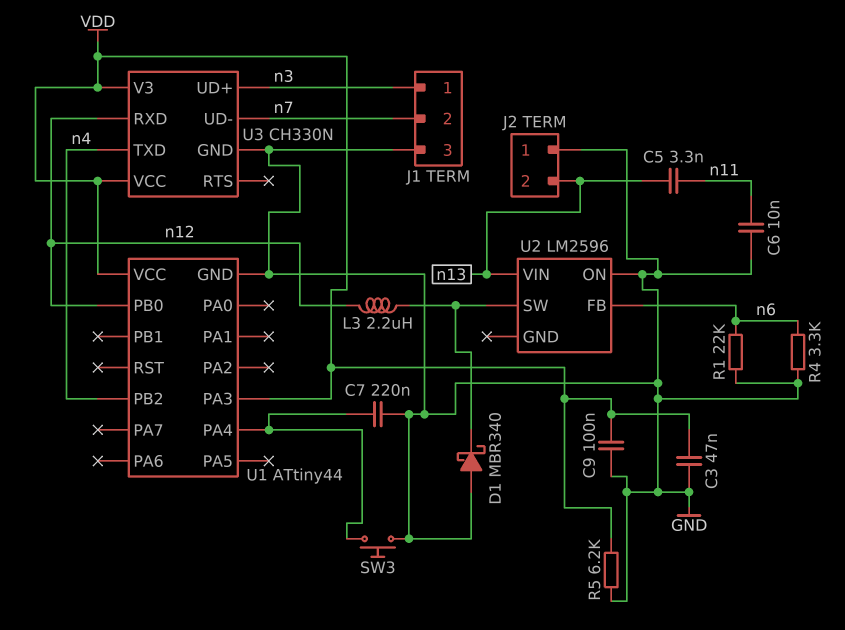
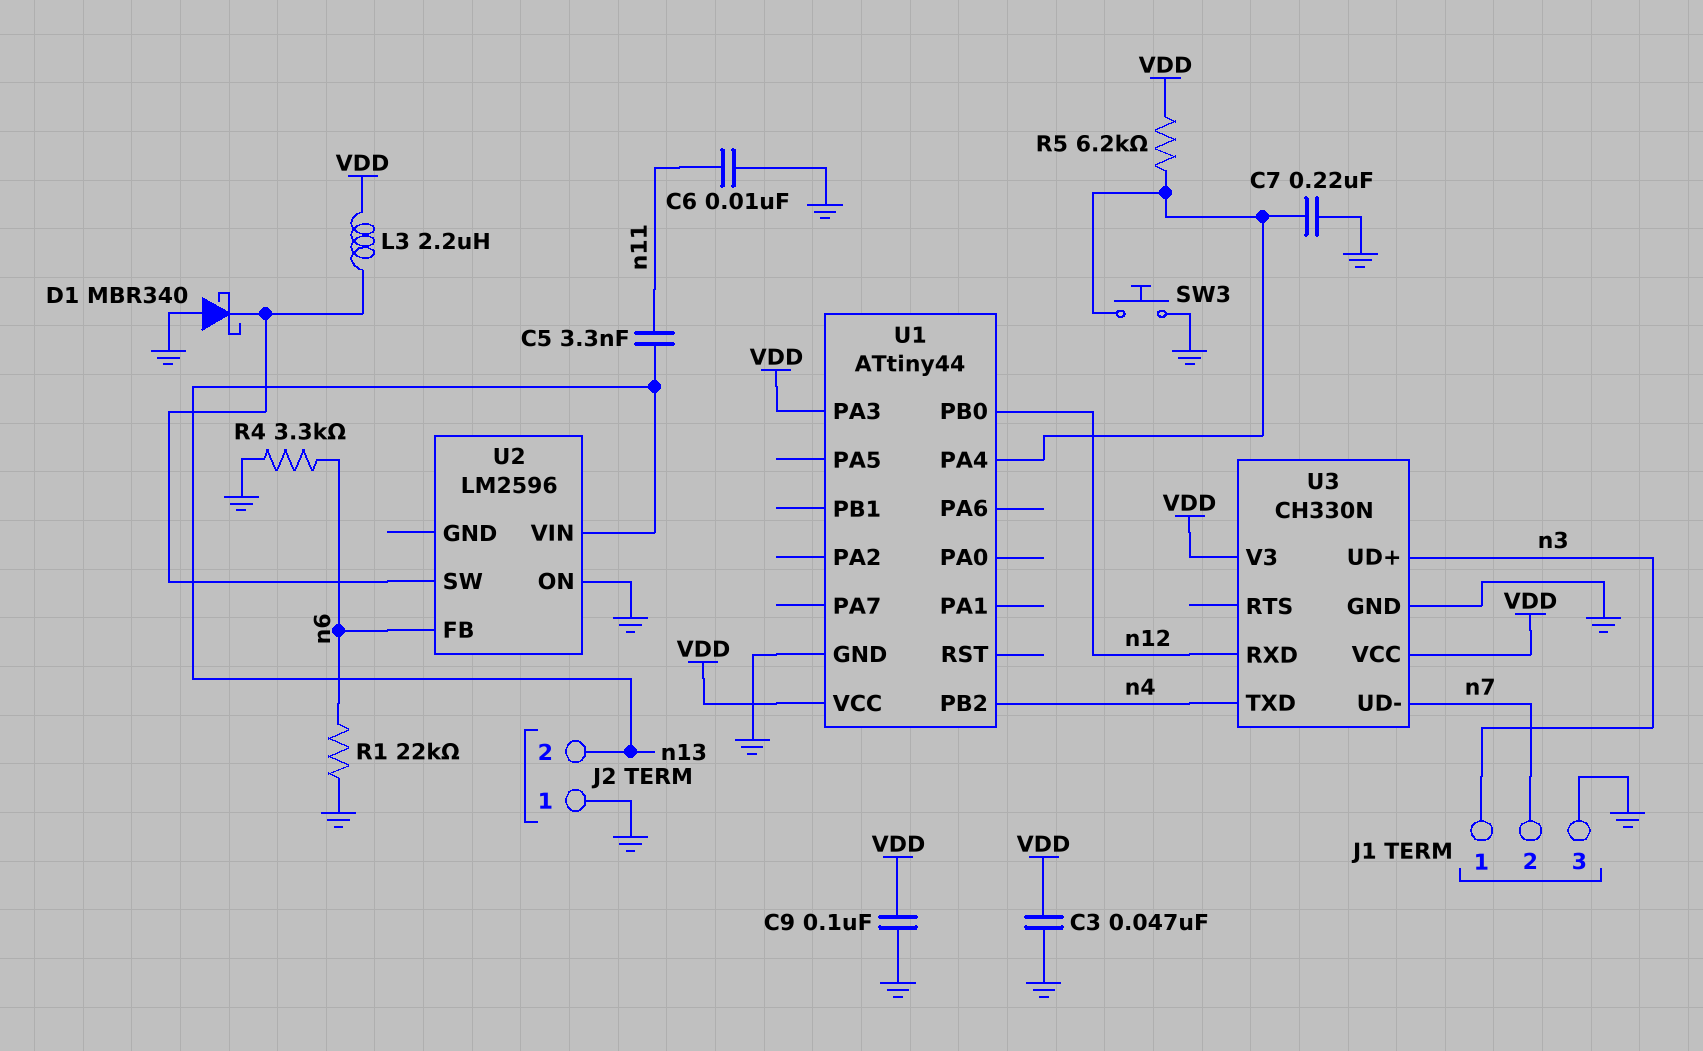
L3: 2.2uH (U2/SW, n12) -> 2.2uH (U2/SW, VDD)
R5: 6.2k (GND, VDD) -> 6.2k (U1/PA4, VDD)

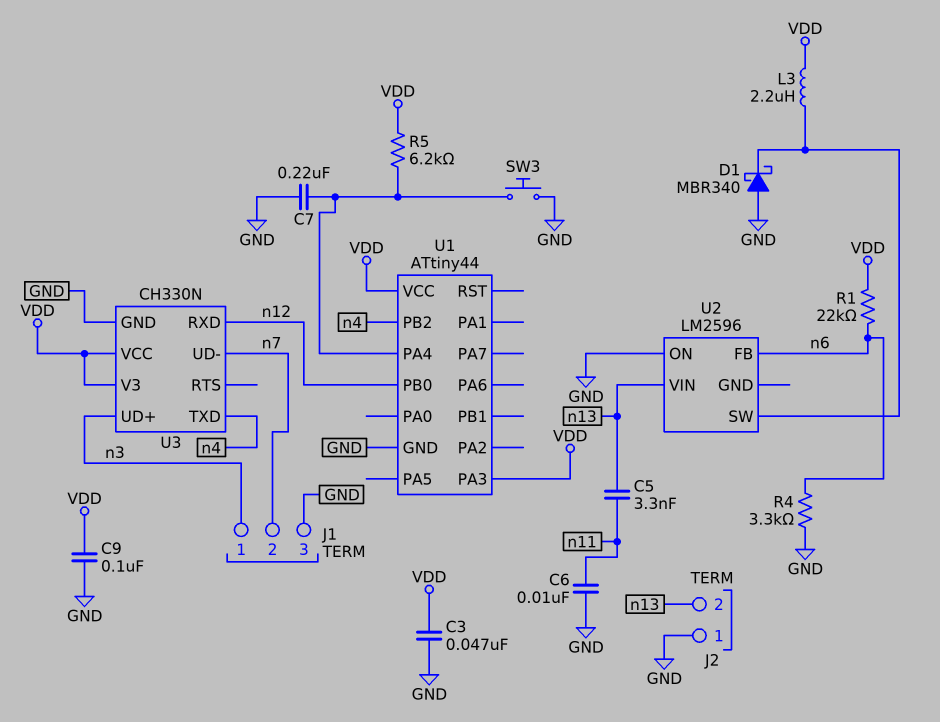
R1: 22k (GND, n6) -> 22k (VDD, n6)

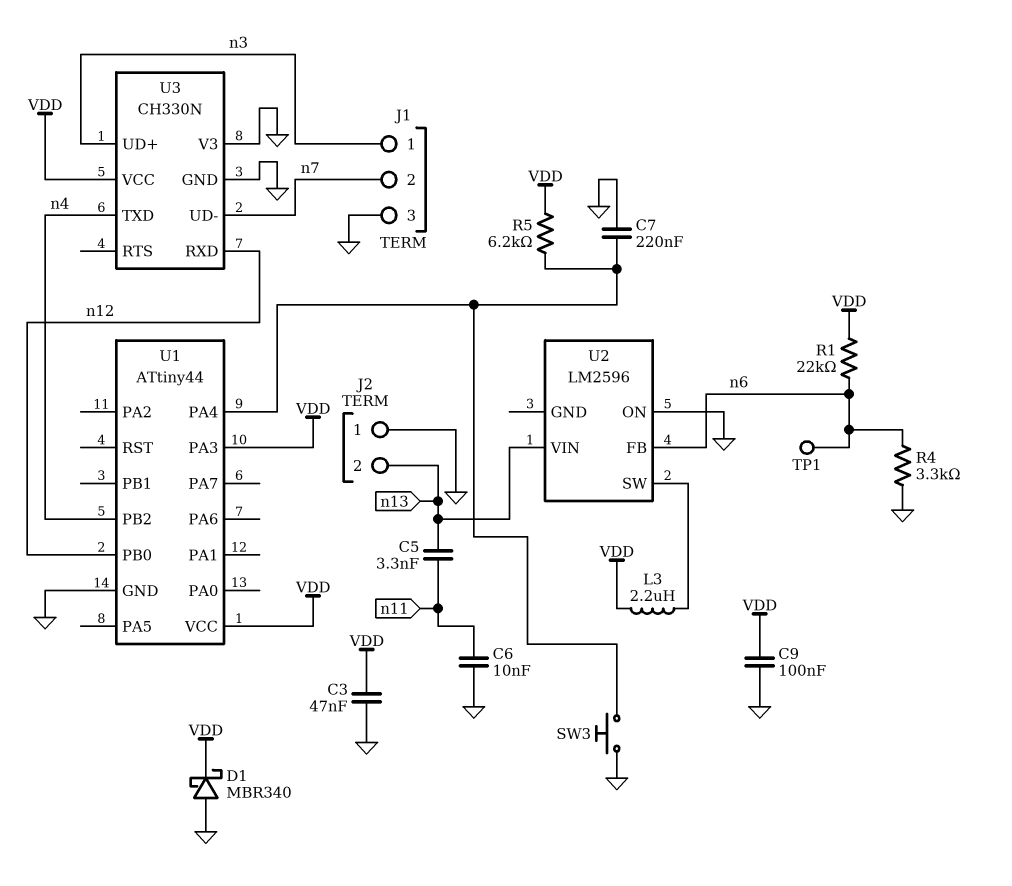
D1: schottky MBR340 (A GND, K U2/SW) -> schottky MBR340 (A GND, K VDD)
TP1: none -> test point (n6)
U3 pin V3: VDD -> GND

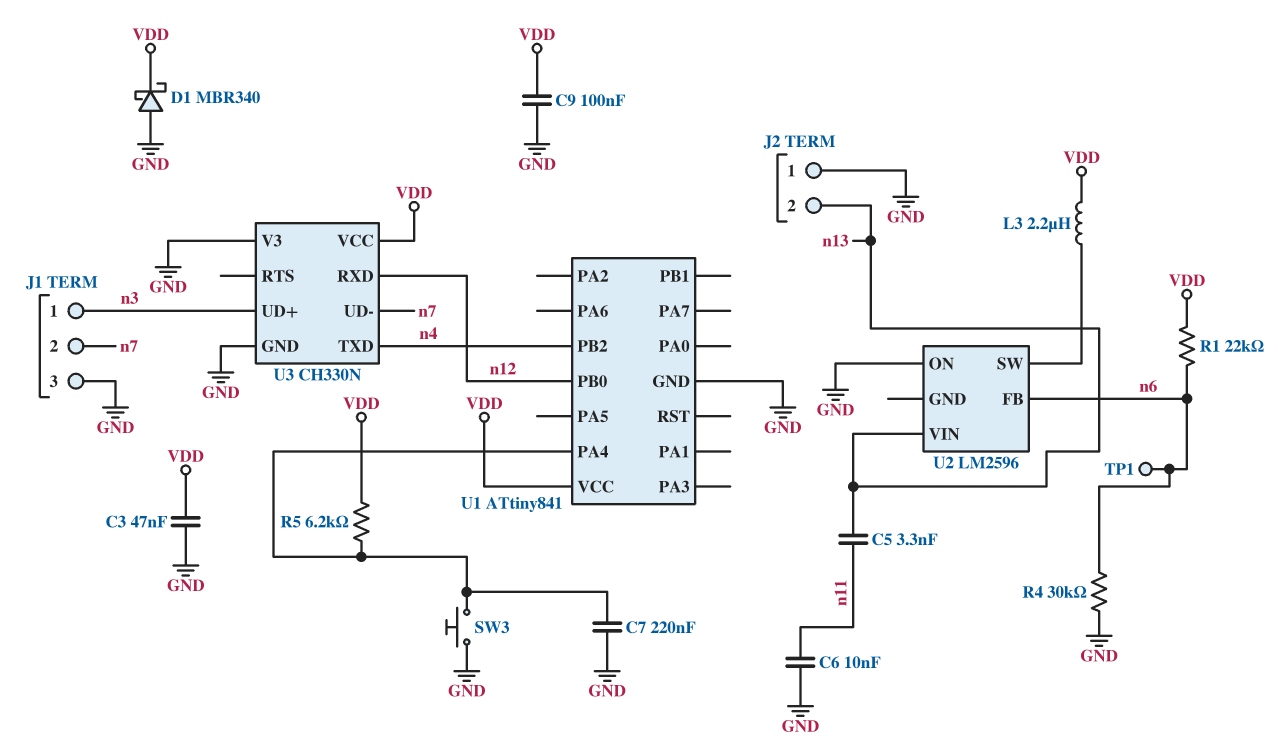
R4: 3.3k (GND, n6) -> 30k (GND, n6)
U1: ATtiny44 -> ATtiny841
U1 pin PA3: VDD -> none

